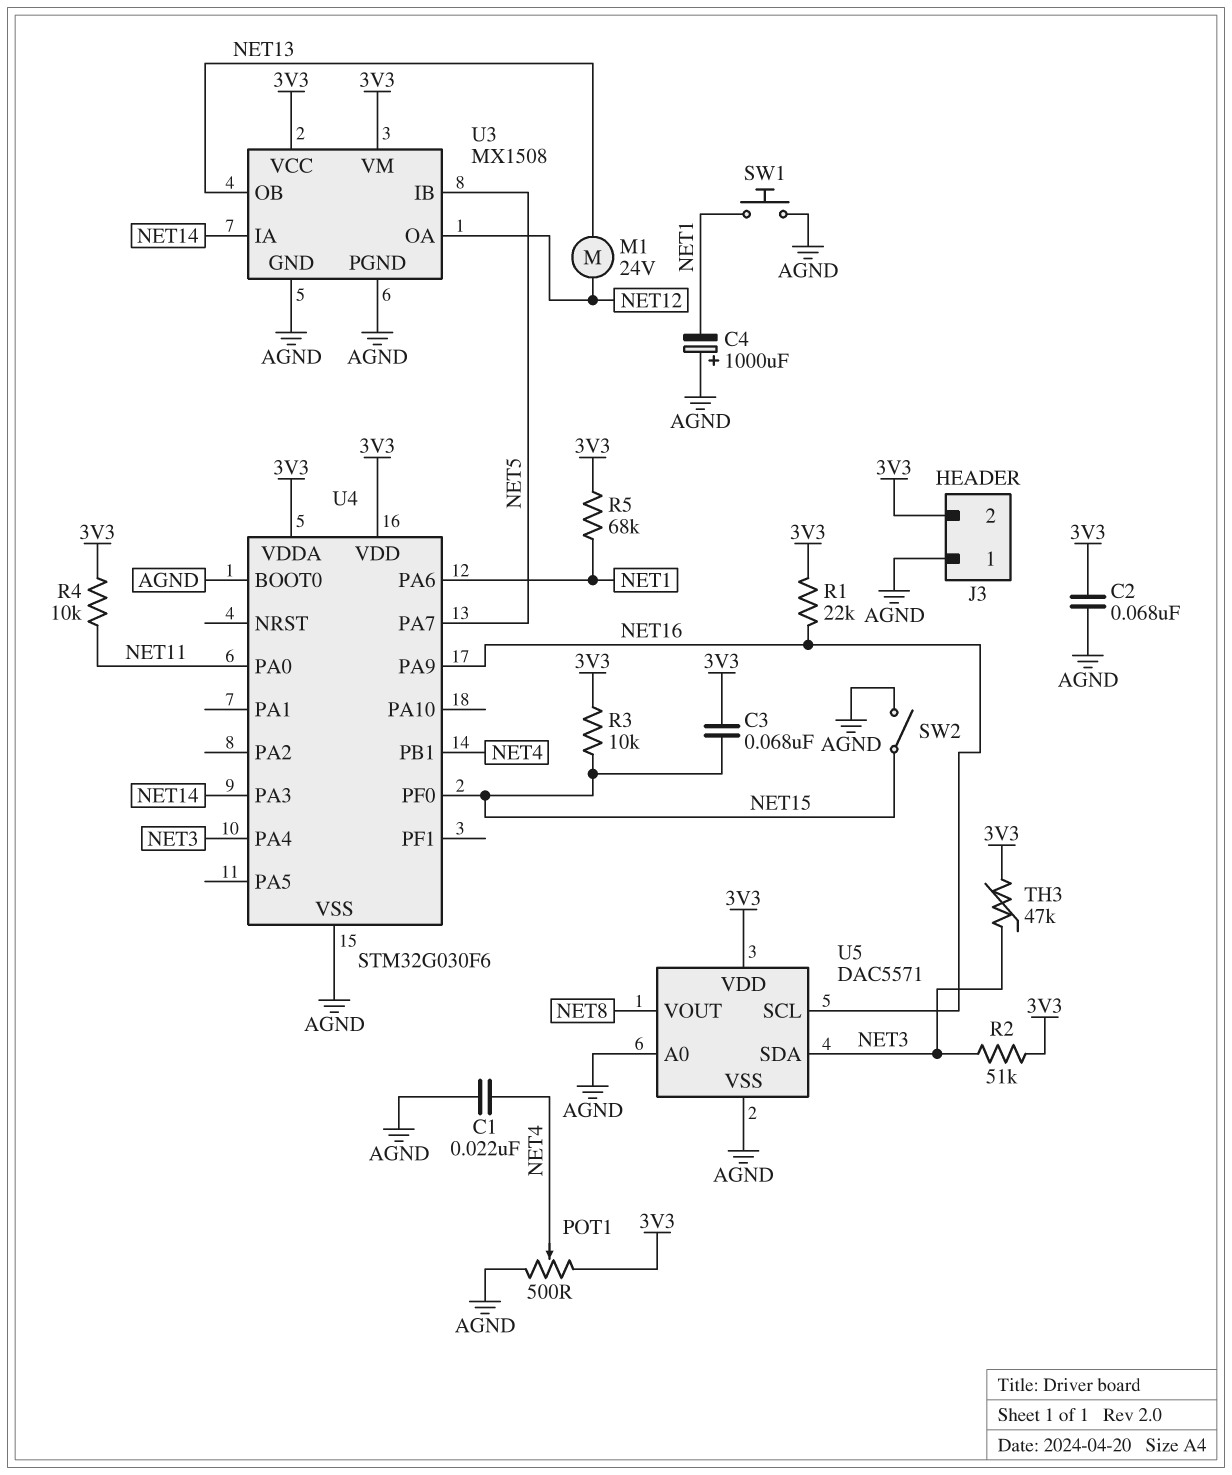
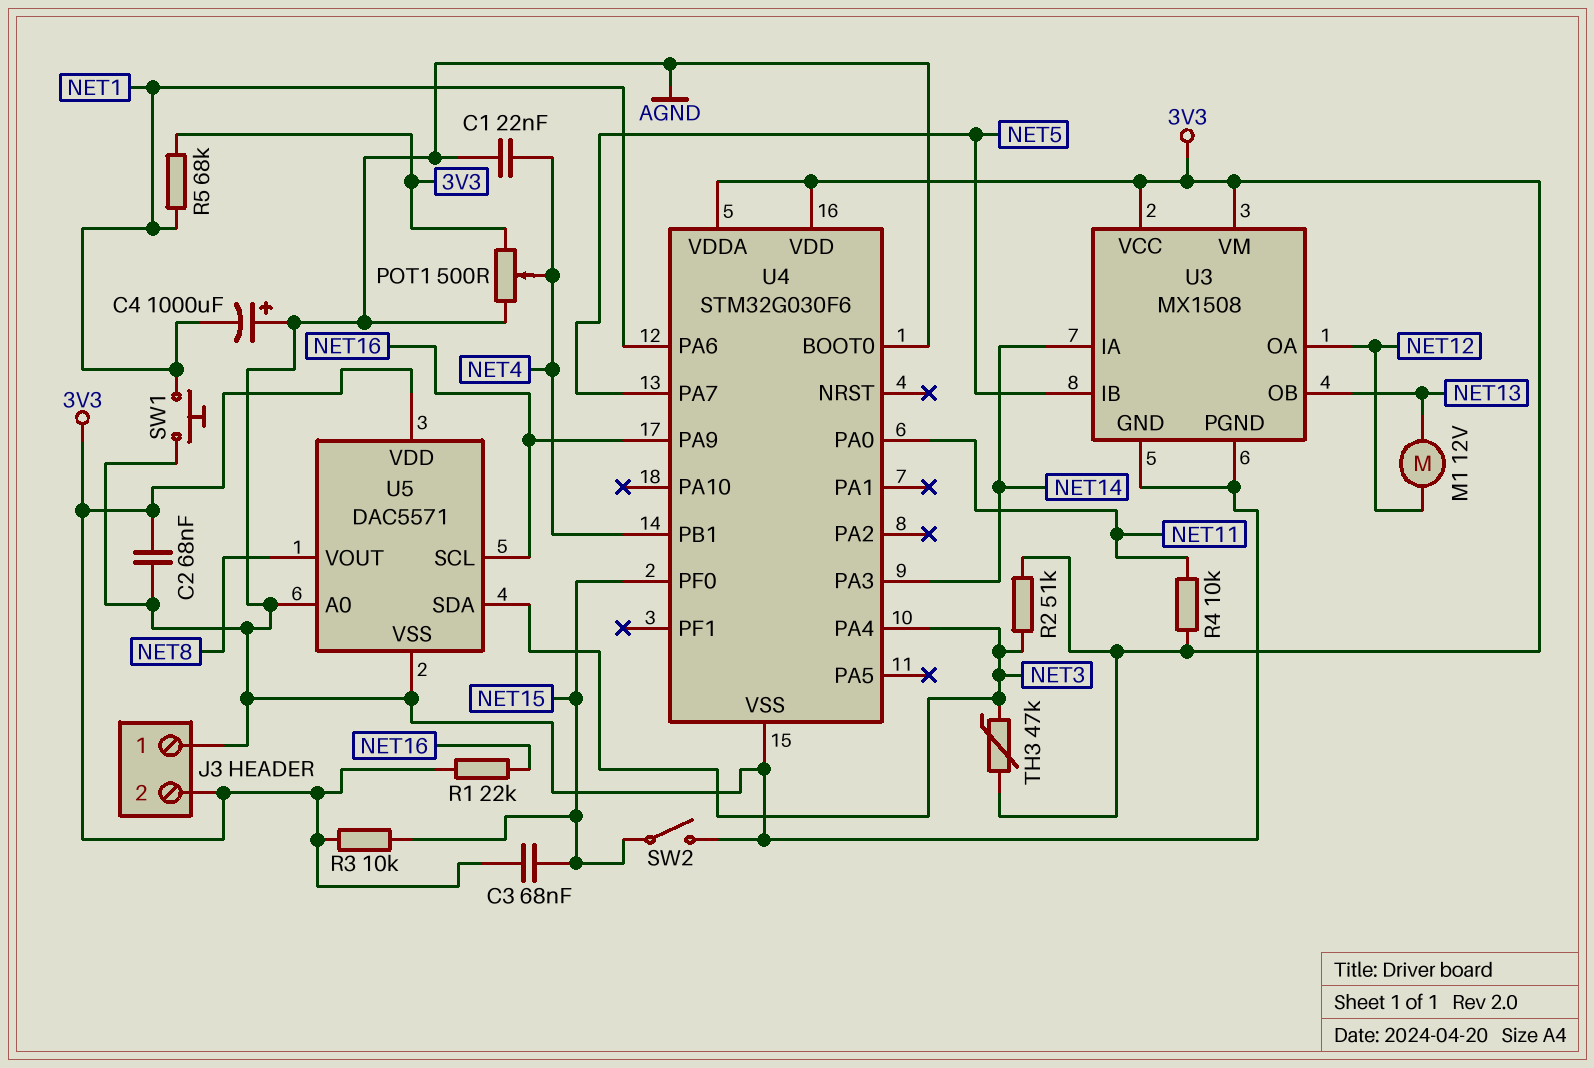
M1: motor 24V (NET12, NET13) -> motor 12V (NET12, NET13)

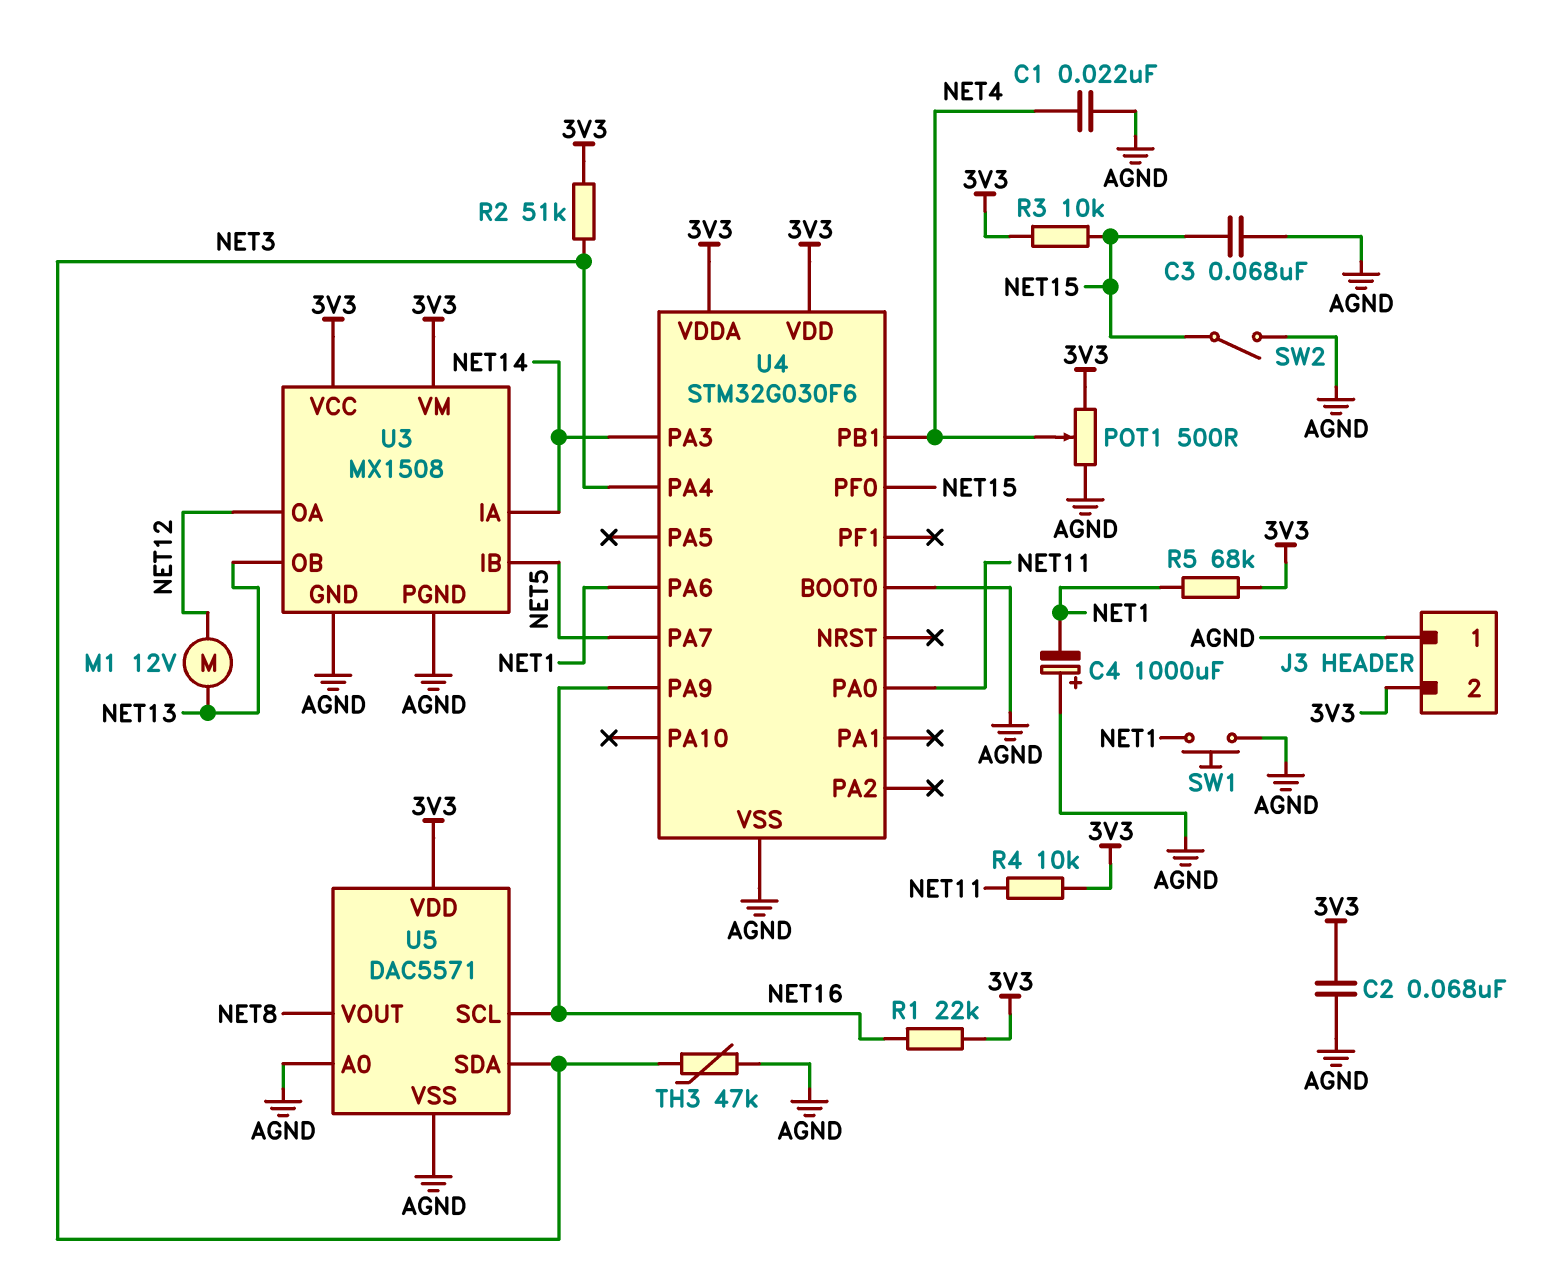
C3: 68nF (3V3, NET15) -> 68nF (AGND, NET15)
TH3: 47k (3V3, NET3) -> 47k (AGND, NET3)

